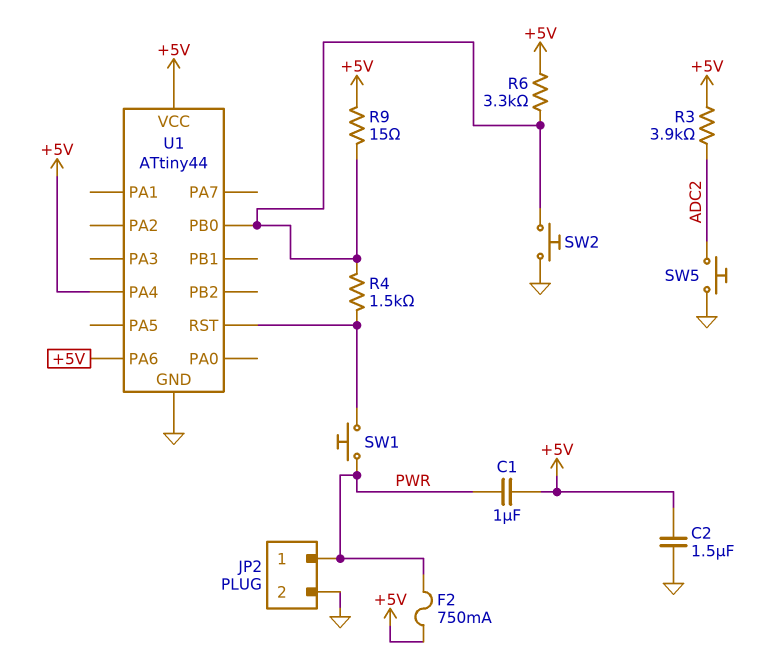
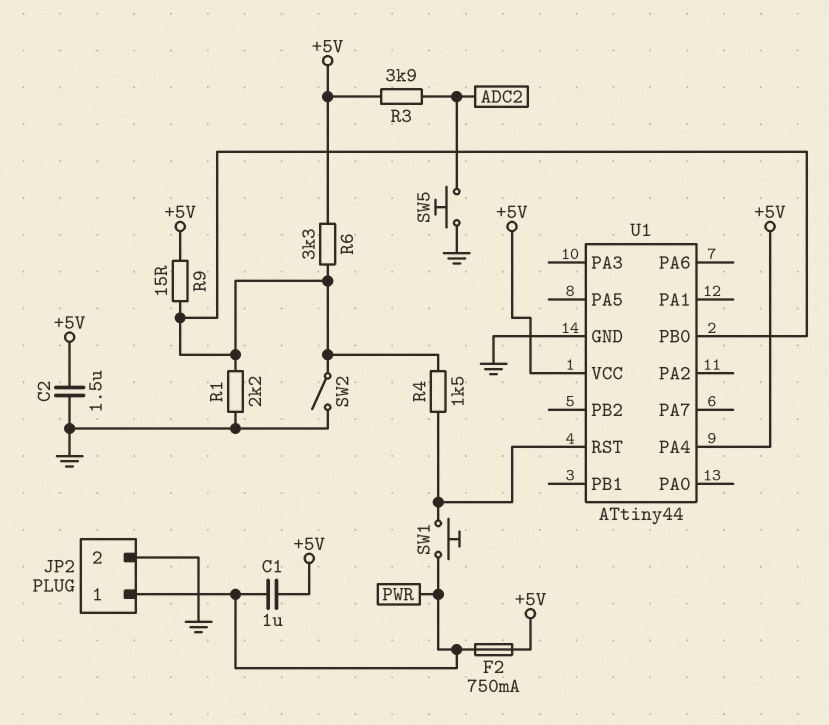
R1: none -> 2.2k (GND, U1/PB0)
SW2: button (GND, U1/PB0) -> switch (GND, U1/PB0)
U1 pin PA6: +5V -> none

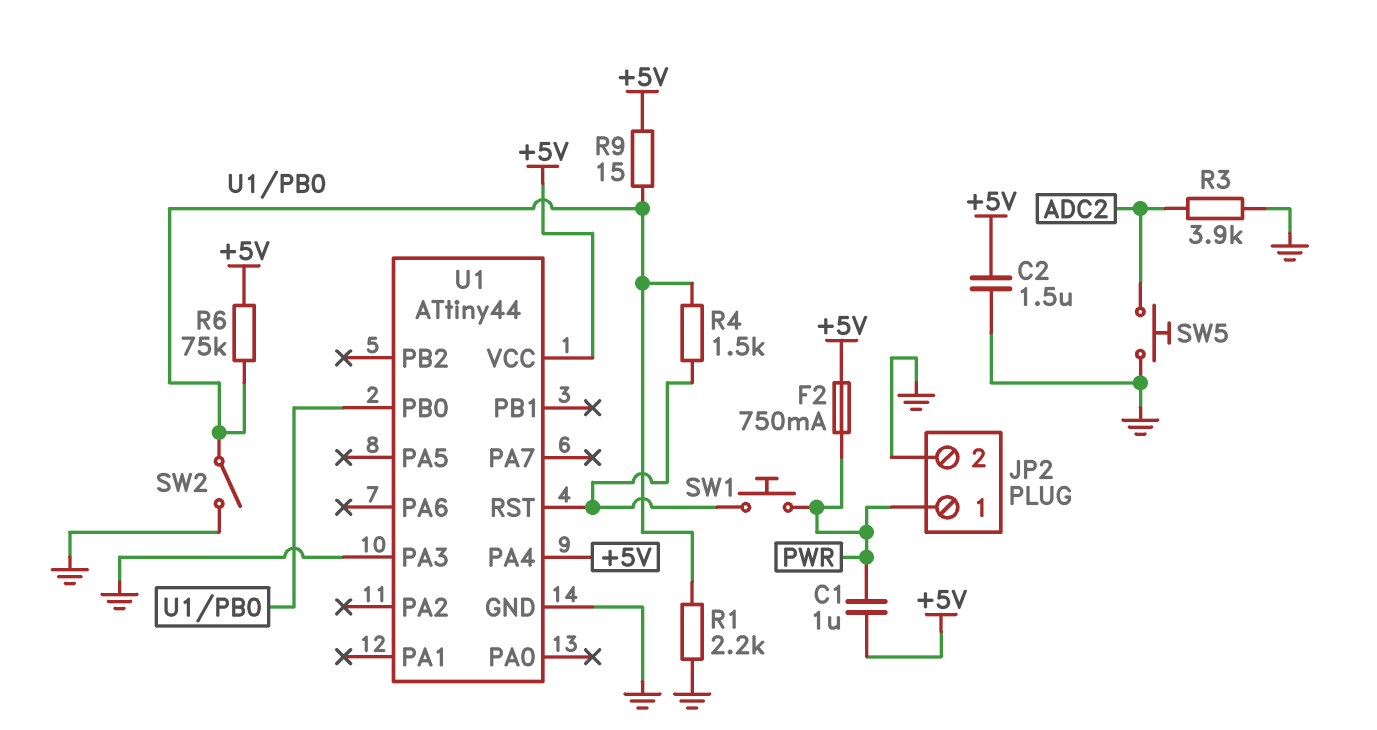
R3: 3.9k (+5V, ADC2) -> 3.9k (ADC2, GND)
R6: 3.3k (+5V, U1/PB0) -> 75k (+5V, U1/PB0)
U1 pin PA3: none -> GND

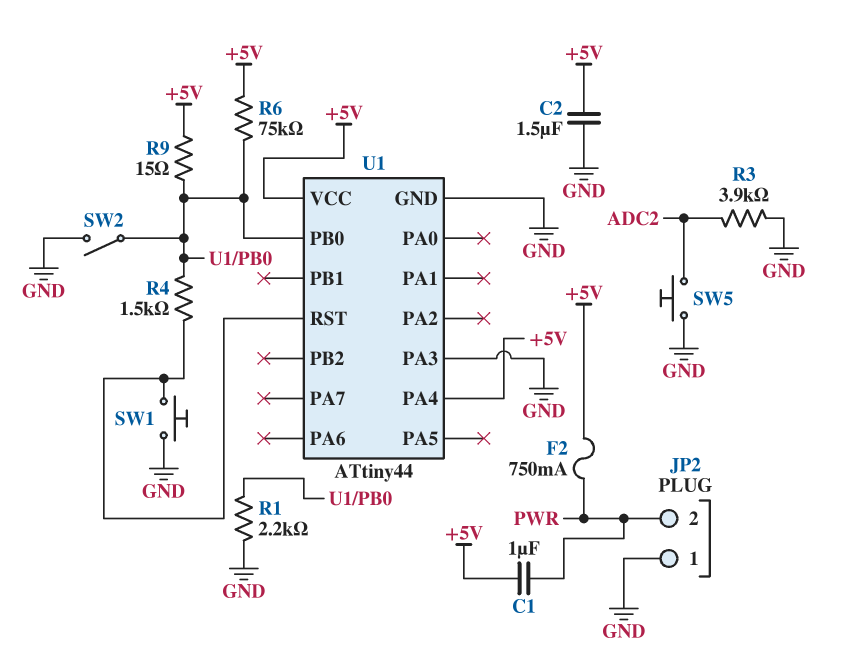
JP2 pin 1: PWR -> GND
JP2 pin 2: GND -> PWR
SW1: button (PWR, U1/RST) -> button (GND, U1/RST)

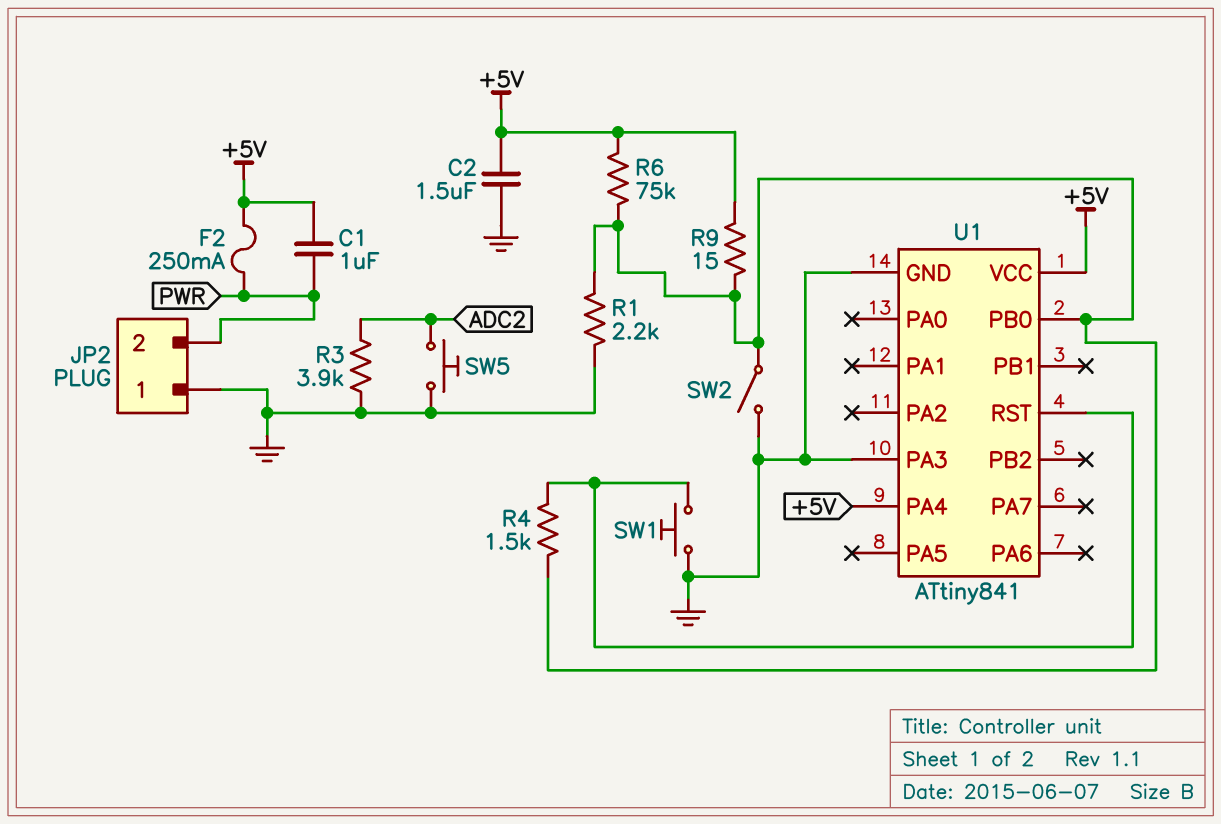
F2: 750mA (+5V, PWR) -> 250mA (+5V, PWR)
U1: ATtiny44 -> ATtiny841

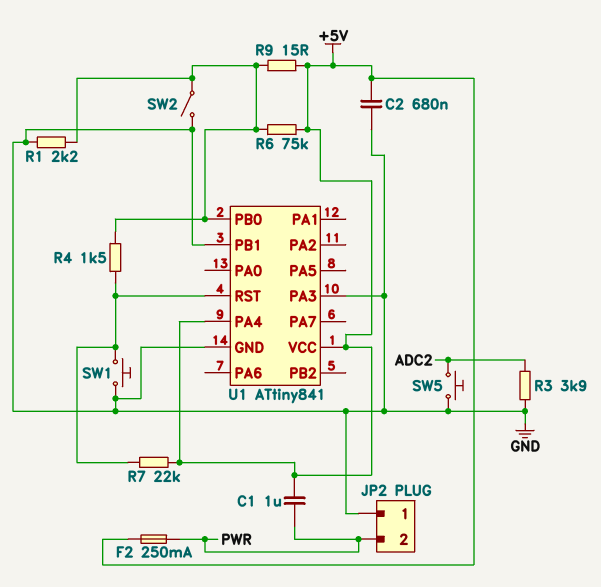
C2: 1.5uF (+5V, GND) -> 680nF (+5V, GND)
R7: none -> 22k (+5V, U1/RST)
U1 pin PB1: none -> GND

